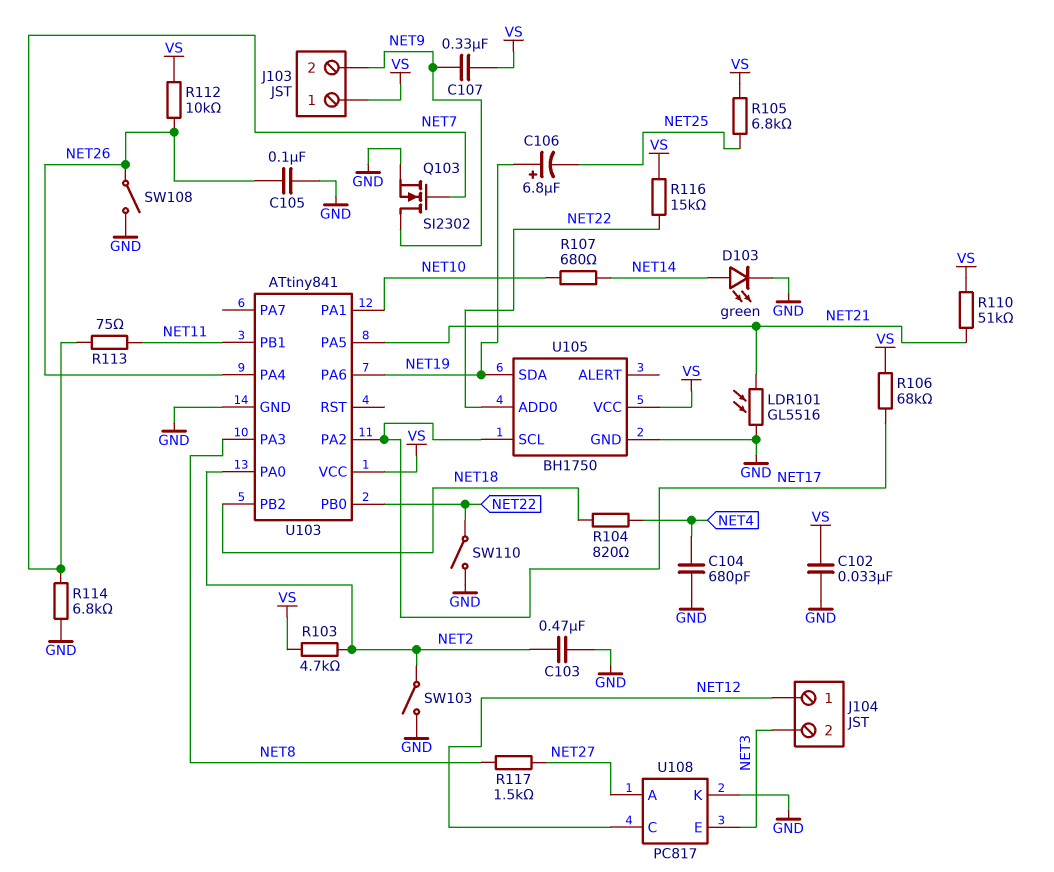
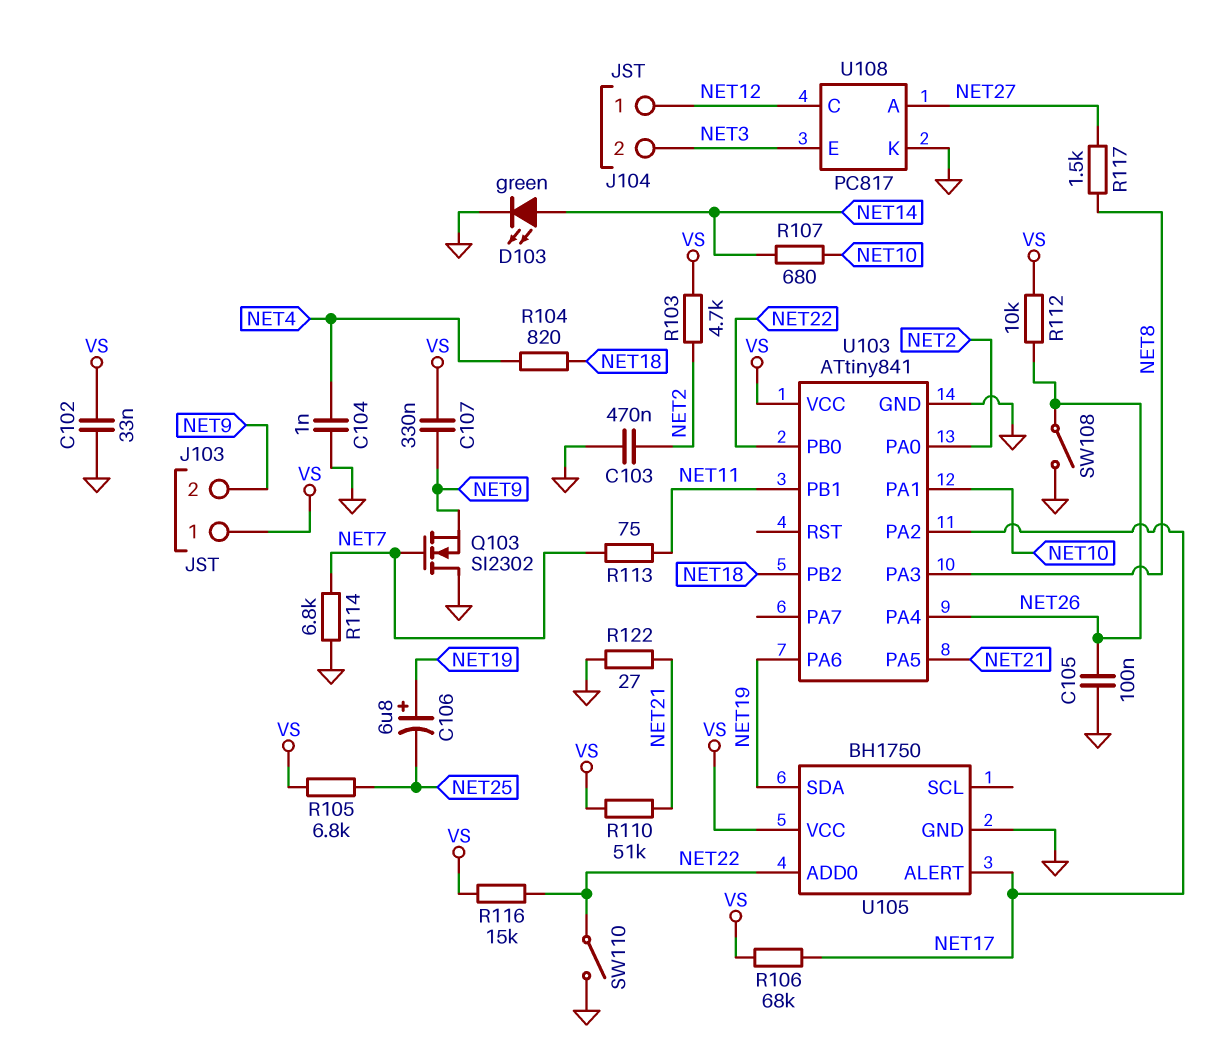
C104: 680pF (GND, NET4) -> 1nF (GND, NET4)
LDR101: GL5516 (GND, NET21) -> none
Q103: NMOS SI2302 (G NET7, D NET9, S GND) -> NMOS SI2302 (G NET7, D GND, S NET9)
R122: none -> 27 (GND, NET21)
SW103: switch (GND, NET2) -> none
U105 pin ALERT: none -> NET17
U105 pin SCL: NET17 -> none

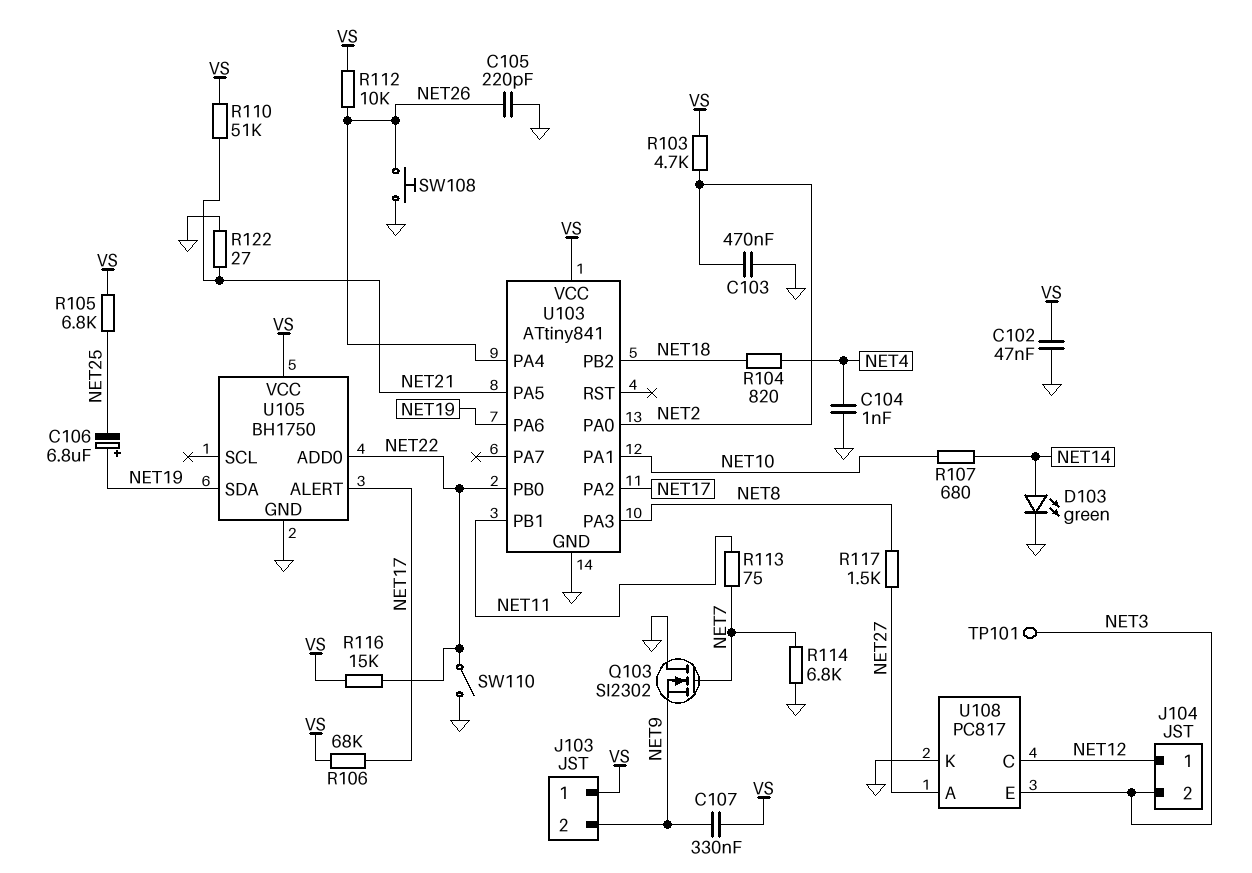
C102: 33nF (GND, VS) -> 47nF (GND, VS)
C105: 100nF (GND, NET26) -> 220pF (GND, NET26)
SW108: switch (GND, NET26) -> button (GND, NET26)
TP101: none -> test point (NET3)

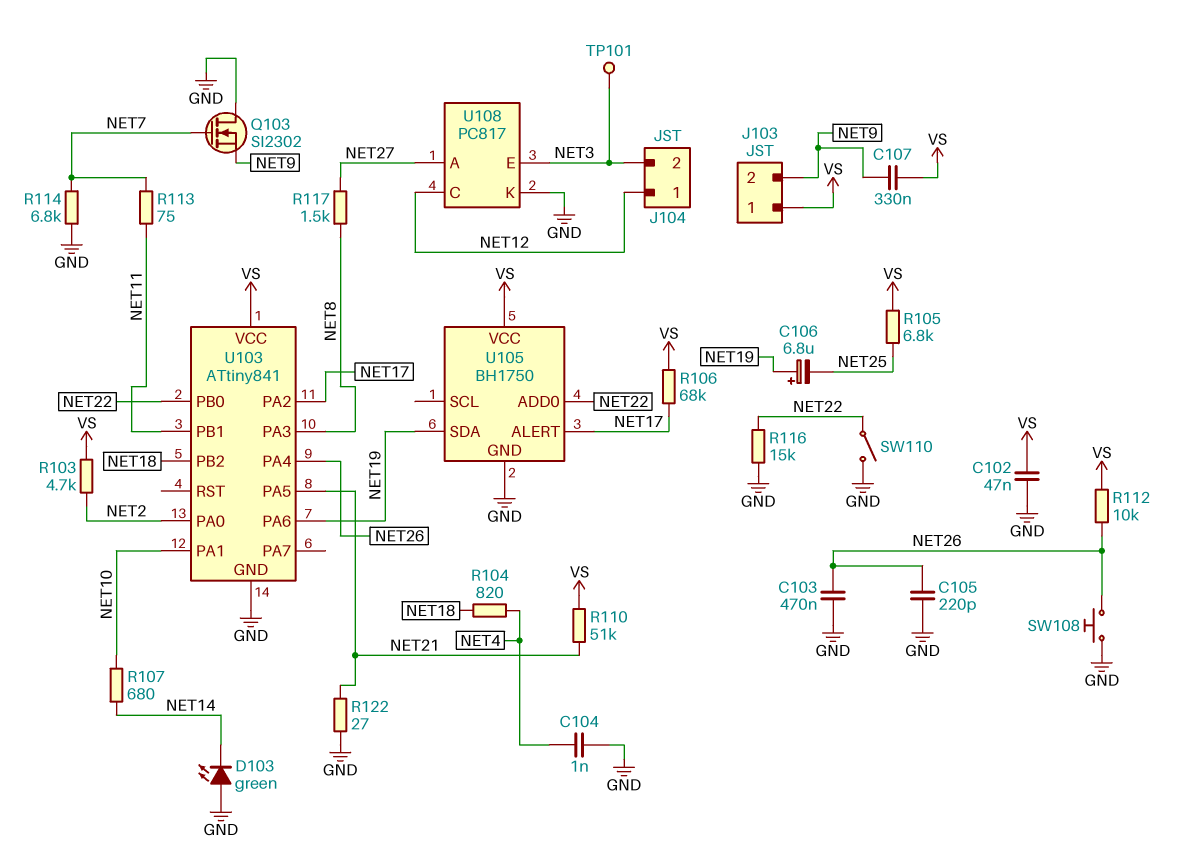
C103: 470nF (GND, NET2) -> 470nF (GND, NET26)
D103: LED green (A NET14, K GND) -> LED green (A GND, K NET14)
R116: 15k (NET22, VS) -> 15k (GND, NET22)

